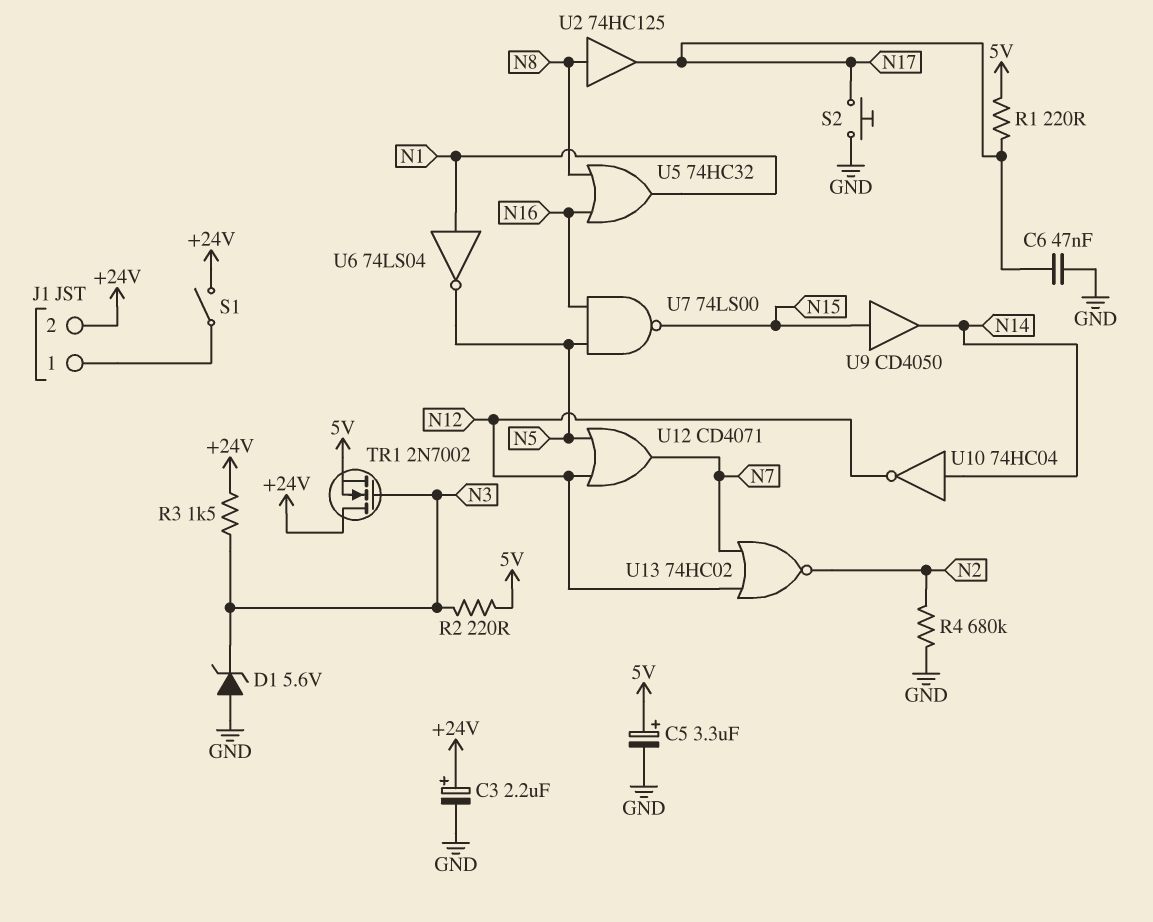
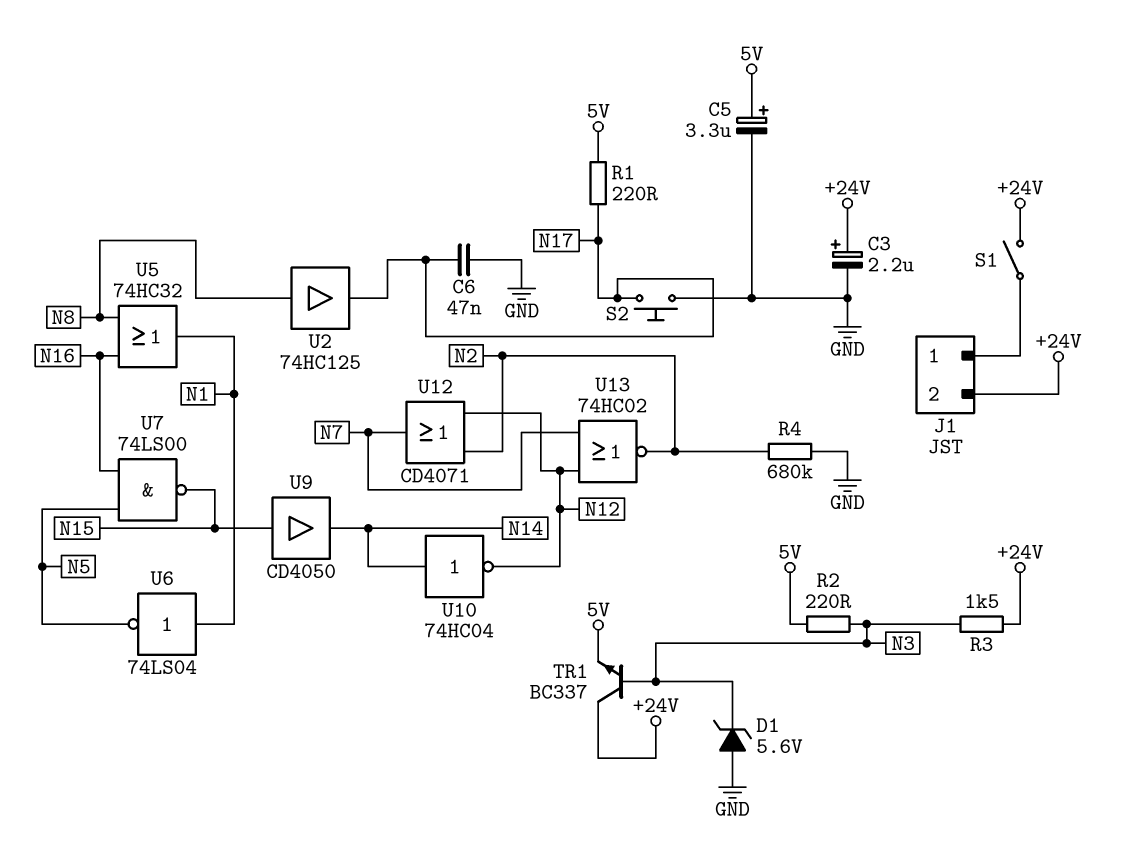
TR1: NMOS 2N7002 (G N3, D +24V, S 5V) -> NPN BC337 (B N3, C +24V, E 5V)
U12: OR CD4071 (in N5, in N12, out N7) -> OR CD4071 (in N2, in N12, out N7)

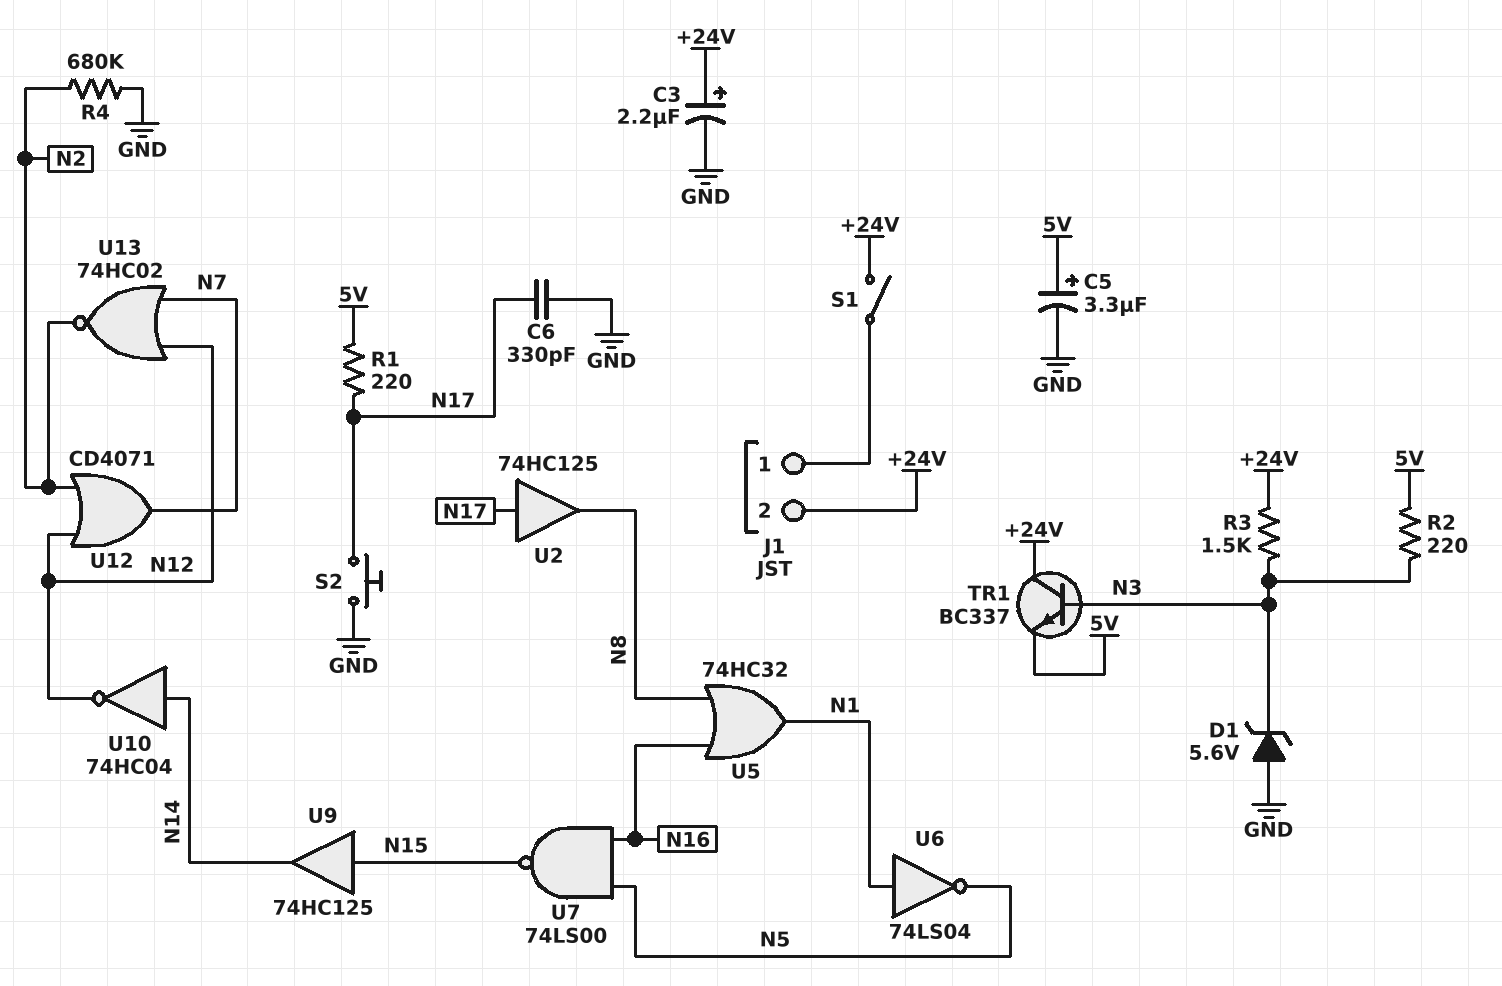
C6: 47nF (GND, N17) -> 330pF (GND, N17)
U2: buffer 74HC125 (in N8, out N17) -> buffer 74HC125 (in N17, out N8)
U9: buffer CD4050 (in N15, out N14) -> buffer 74HC125 (in N15, out N14)

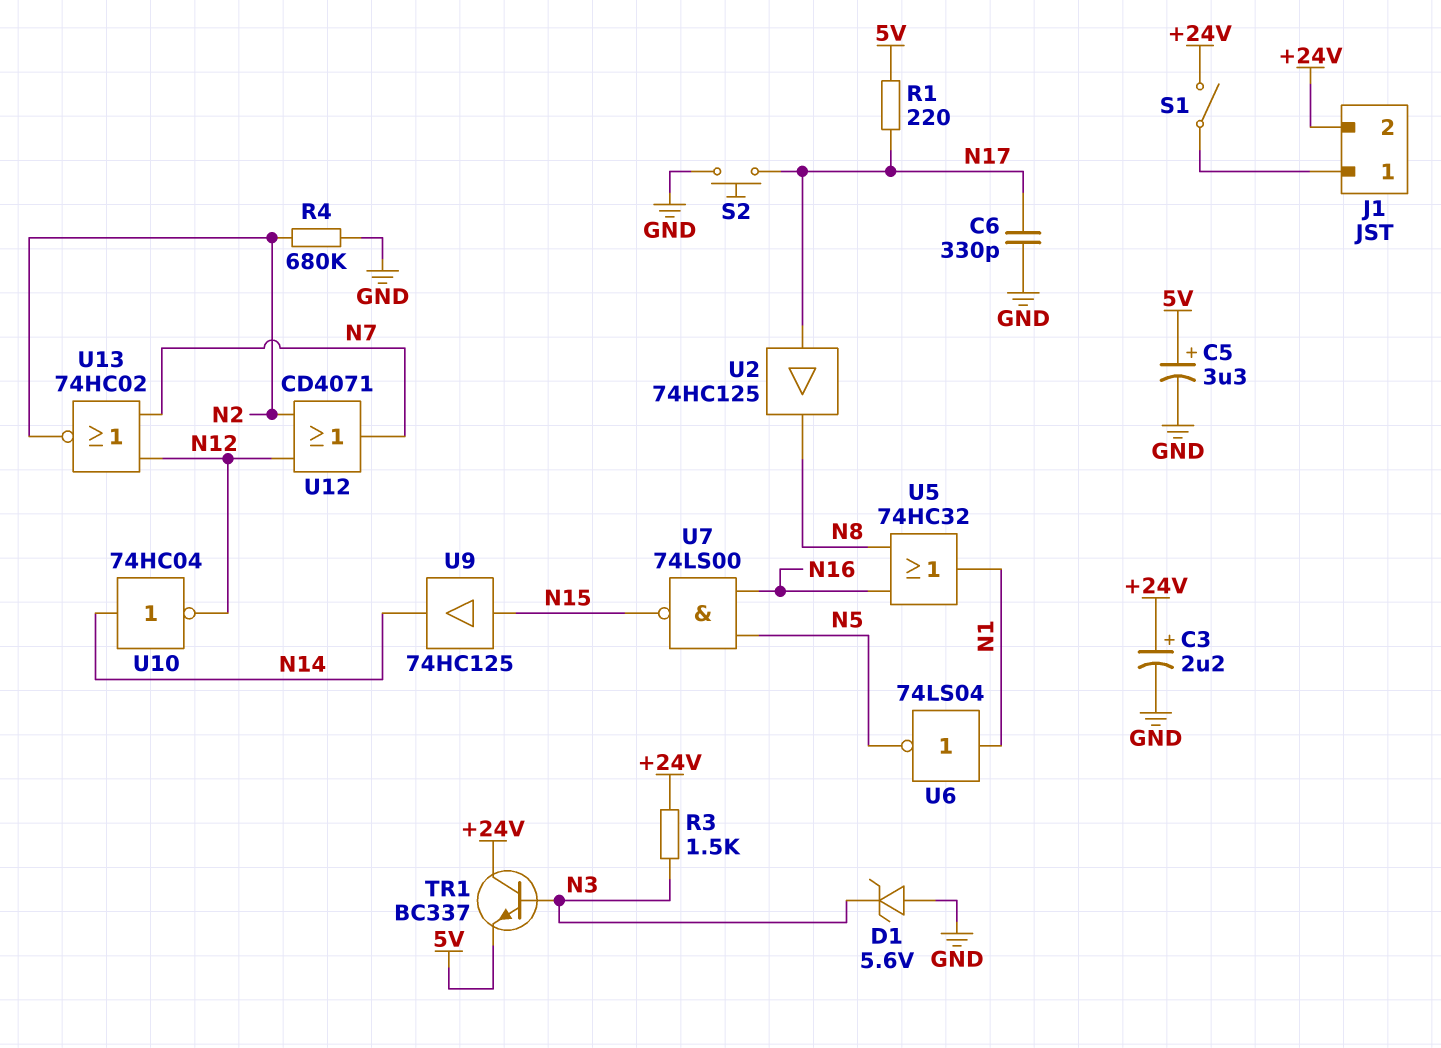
R2: 220 (5V, N3) -> none

